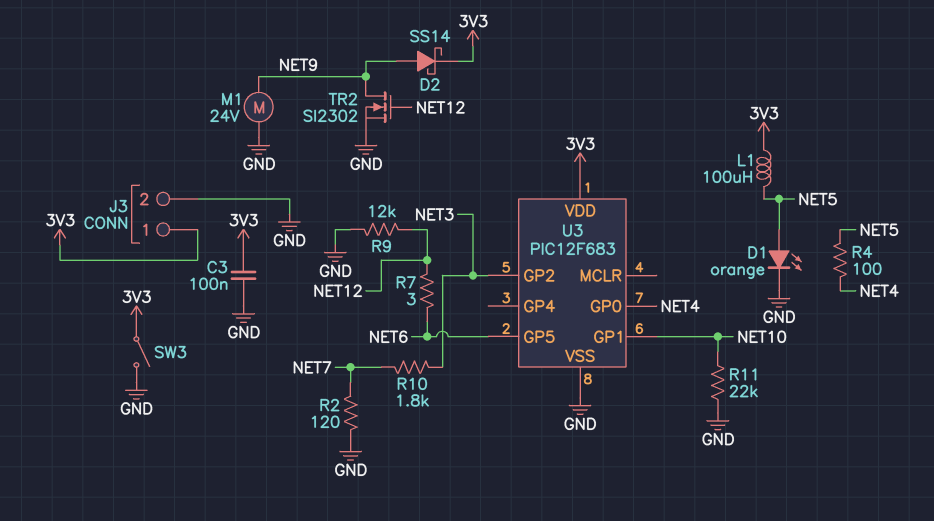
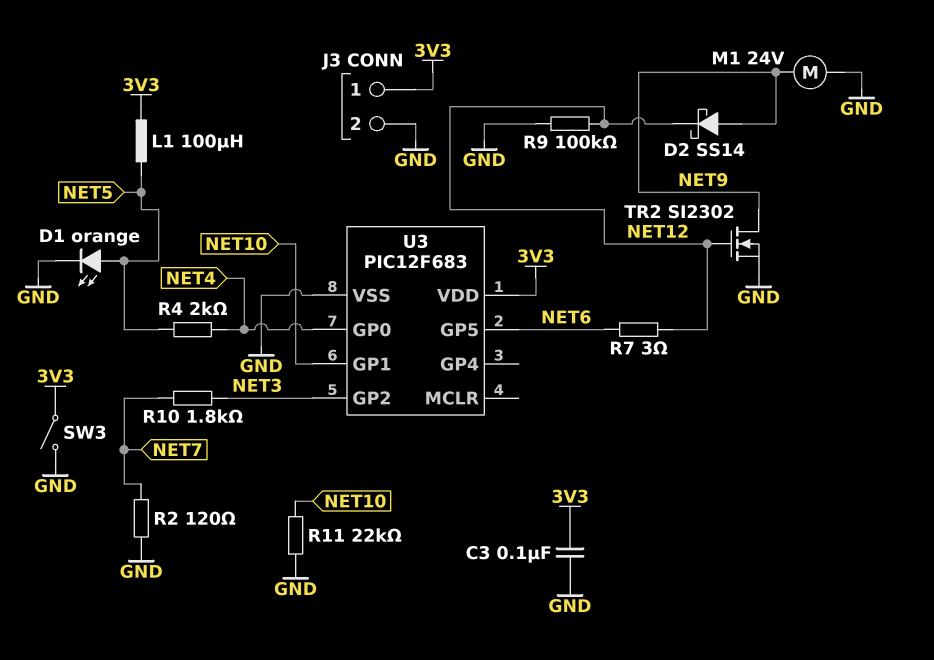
D2: schottky SS14 (A NET9, K 3V3) -> schottky SS14 (A NET9, K NET12)
R4: 100 (NET4, NET5) -> 2k (NET4, NET5)
R9: 12k (GND, NET12) -> 100k (GND, NET12)

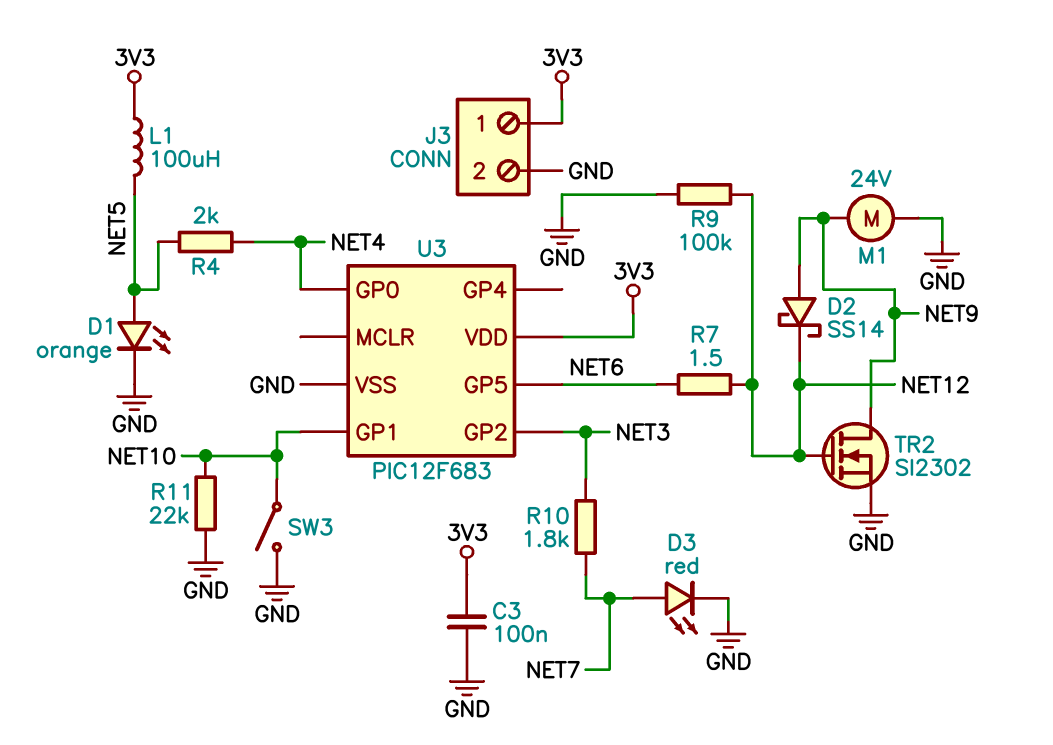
D3: none -> LED red (A NET7, K GND)
R2: 120 (GND, NET7) -> none
R7: 3 (NET6, NET12) -> 1.5 (NET6, NET12)
SW3: switch (3V3, GND) -> switch (GND, NET10)

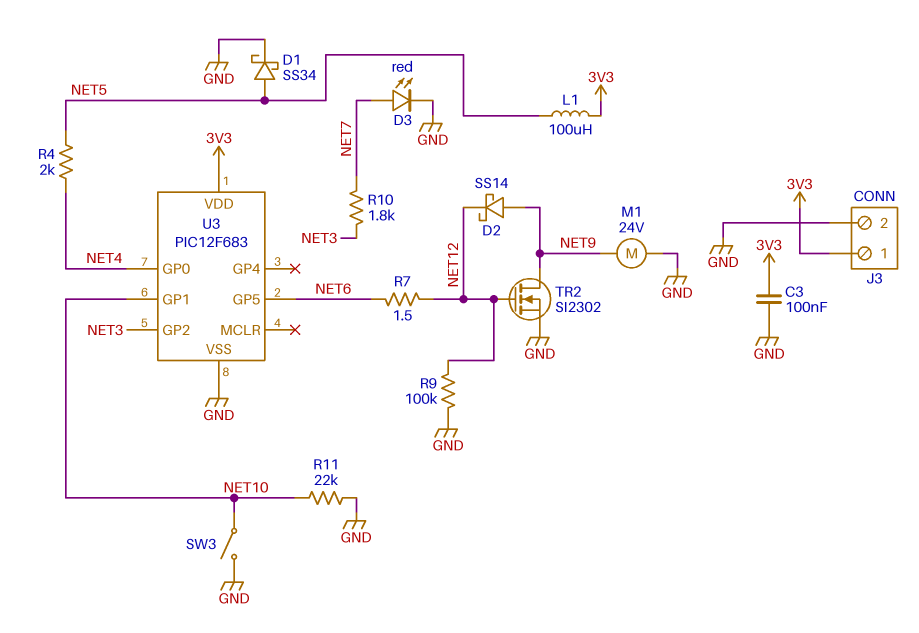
D1: LED orange (A NET5, K GND) -> schottky SS34 (A NET5, K GND)

